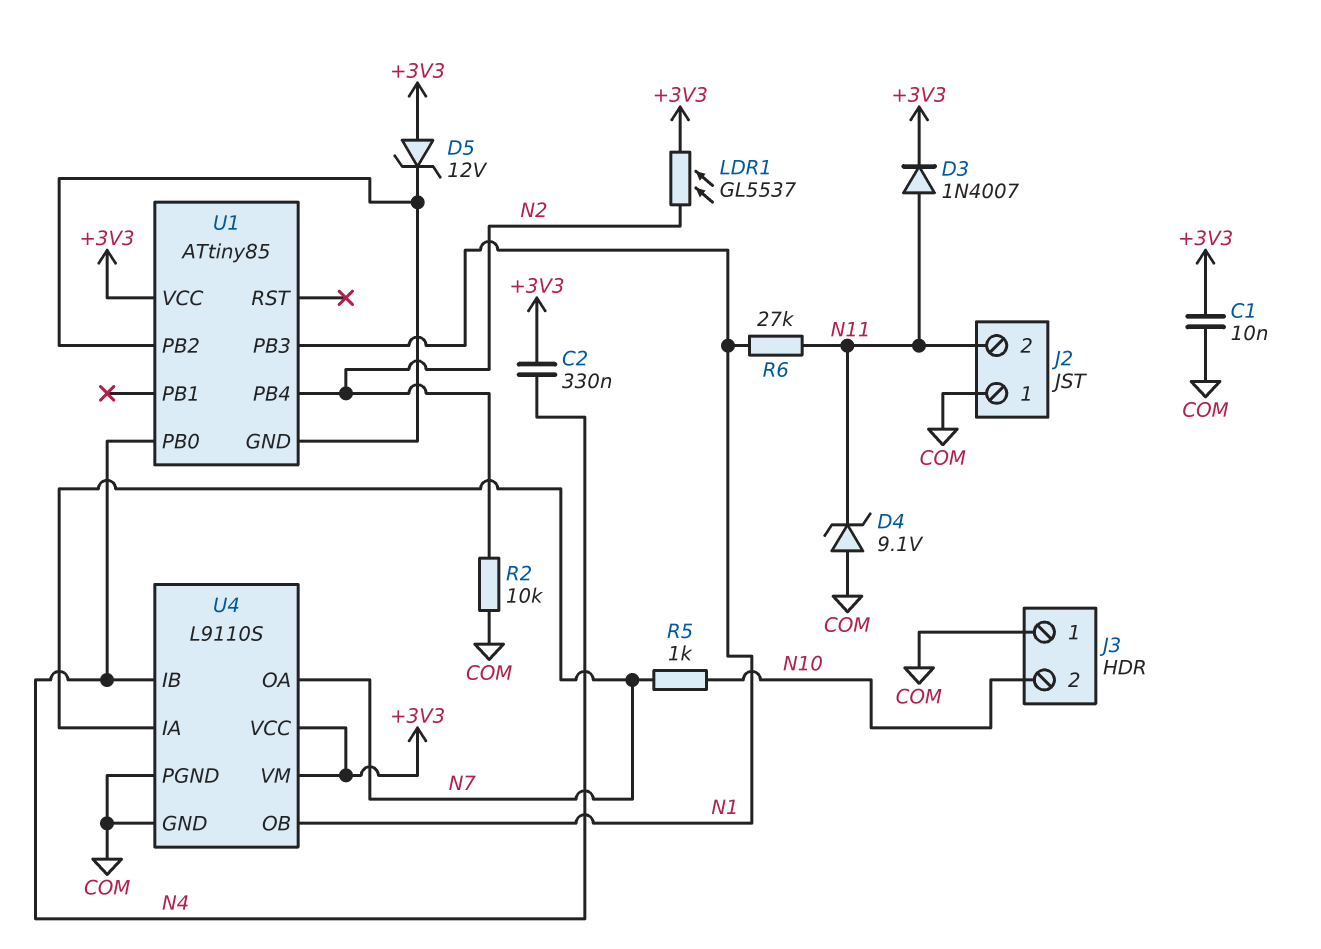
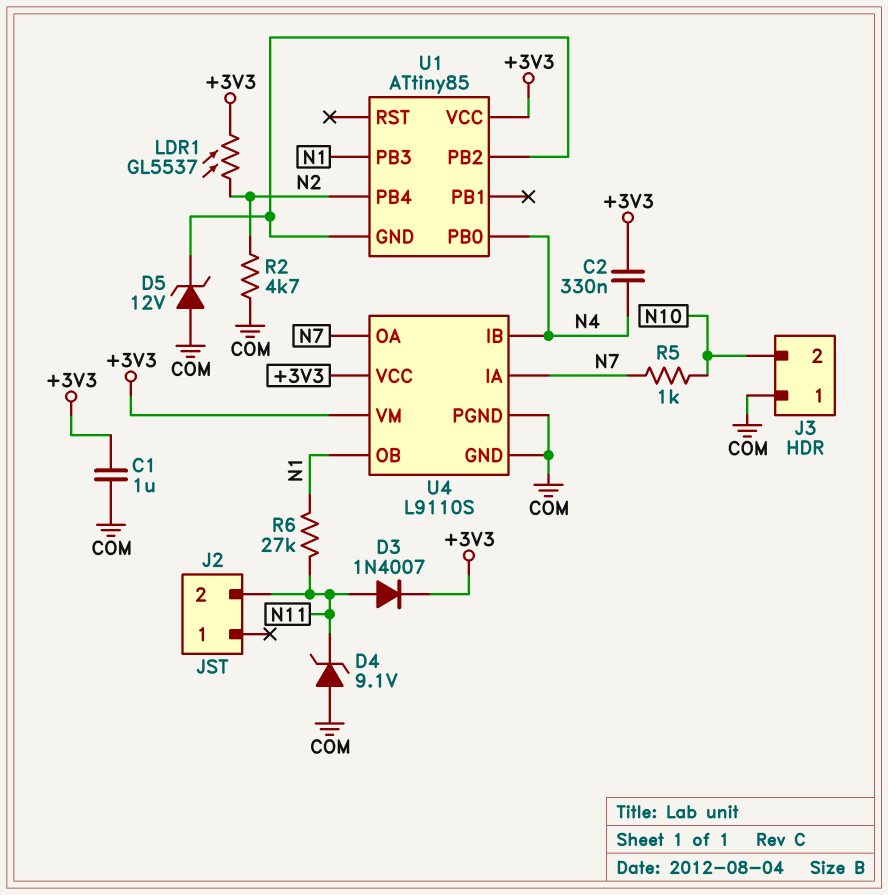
C1: 10nF (+3V3, COM) -> 1uF (+3V3, COM)
D5: zener 12V (A +3V3, K U1/GND) -> zener 12V (A COM, K U1/GND)
J2 pin 1: COM -> none
R2: 10k (COM, N2) -> 4.7k (COM, N2)

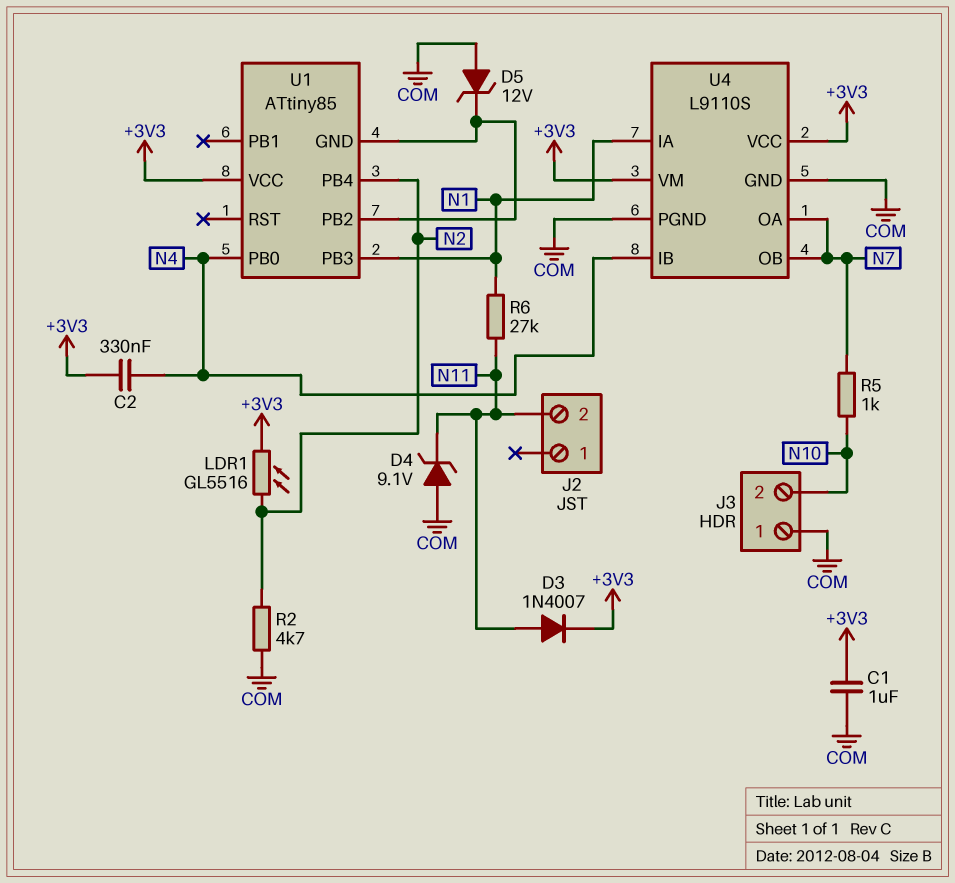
LDR1: GL5537 (+3V3, N2) -> GL5516 (+3V3, N2)
U4 pin IA: N7 -> N1
U4 pin OB: N1 -> N7

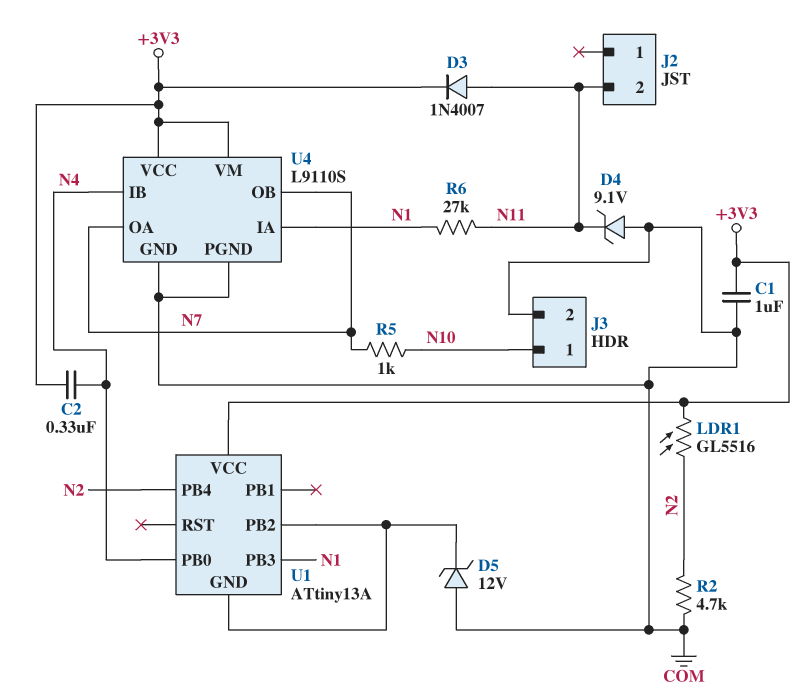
J3 pin 1: COM -> N10
J3 pin 2: N10 -> COM
U1: ATtiny85 -> ATtiny13A

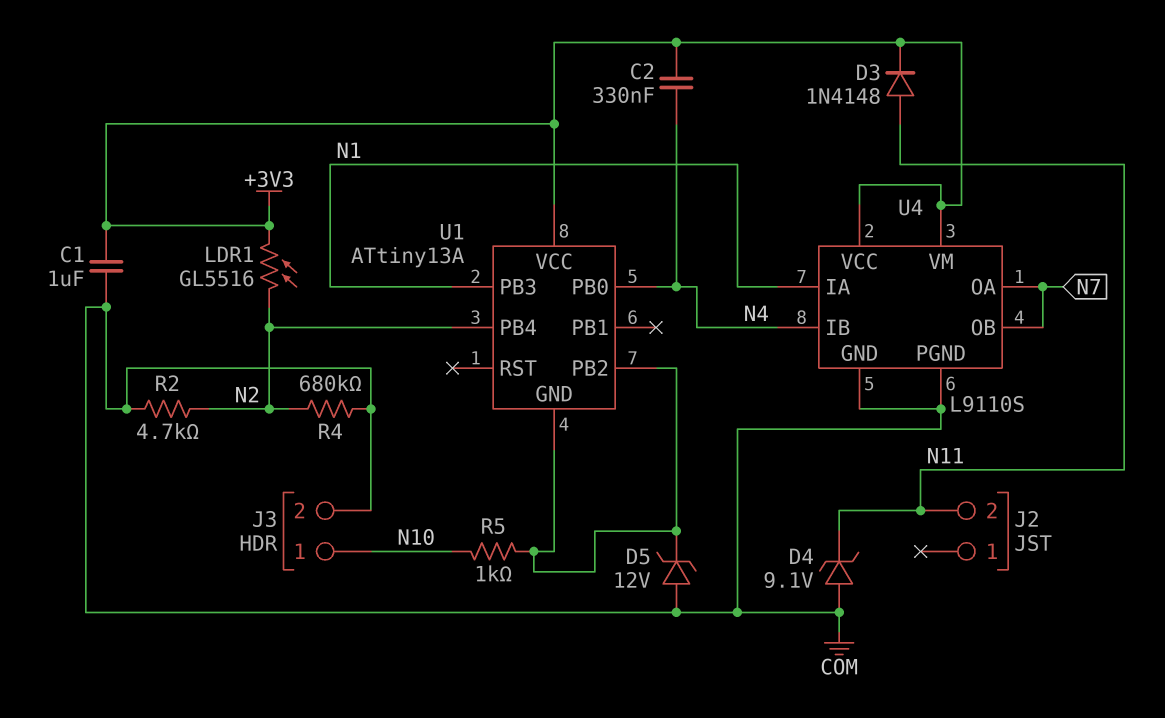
D3: diode 1N4007 (A N11, K +3V3) -> diode 1N4148 (A N11, K +3V3)
R4: none -> 680k (COM, N2)
R5: 1k (N7, N10) -> 1k (N10, U1/GND)
R6: 27k (N1, N11) -> none

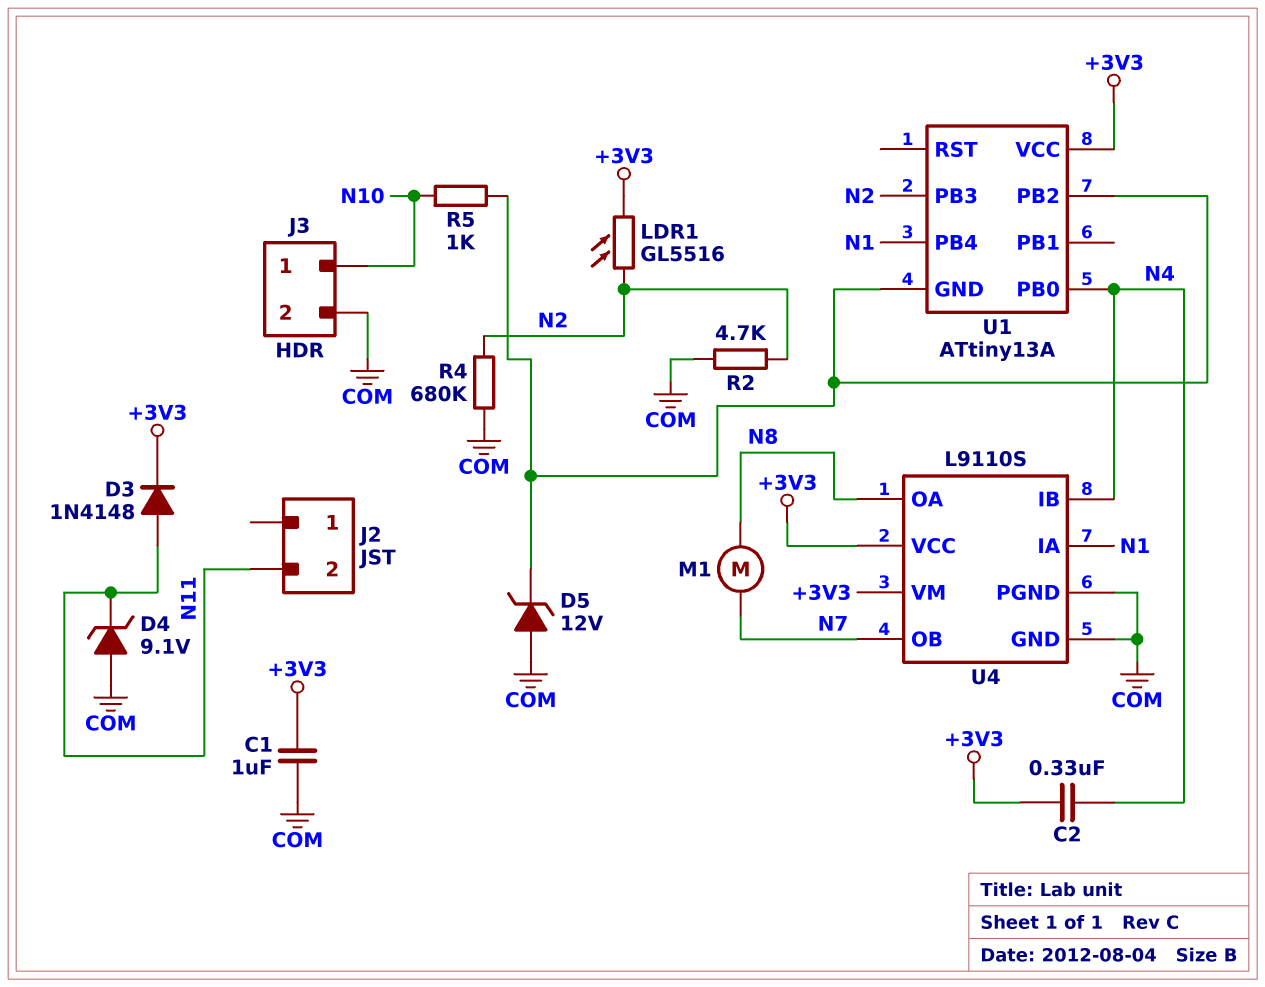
M1: none -> motor (N7, N8)
U1 pin PB3: N1 -> N2
U1 pin PB4: N2 -> N1
U4 pin OA: N7 -> N8

